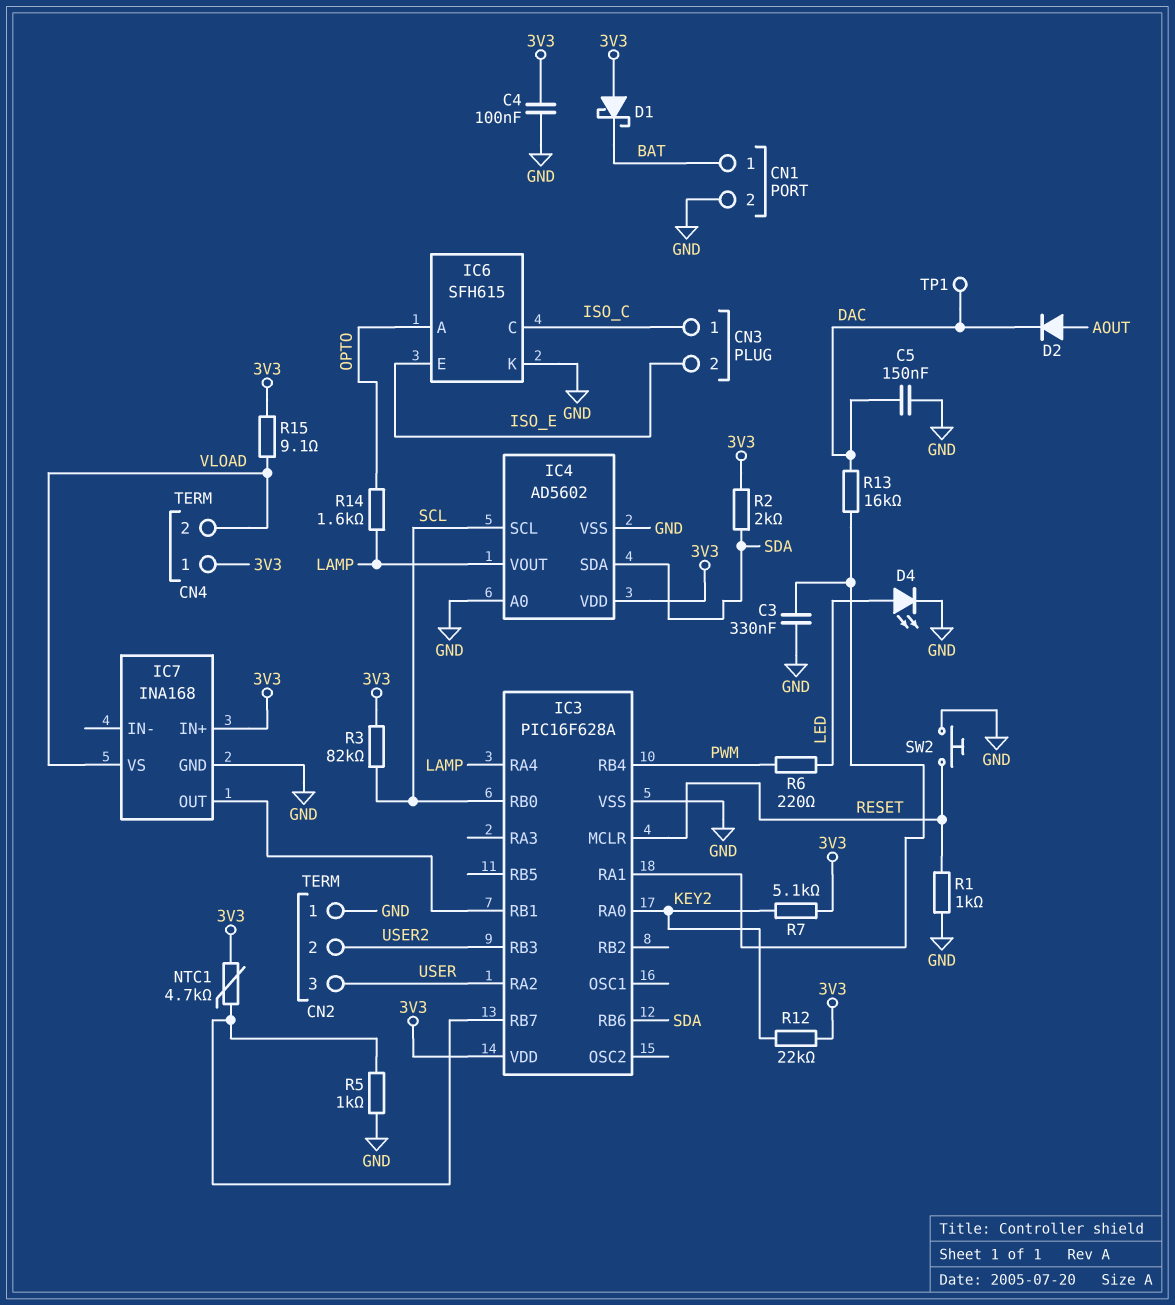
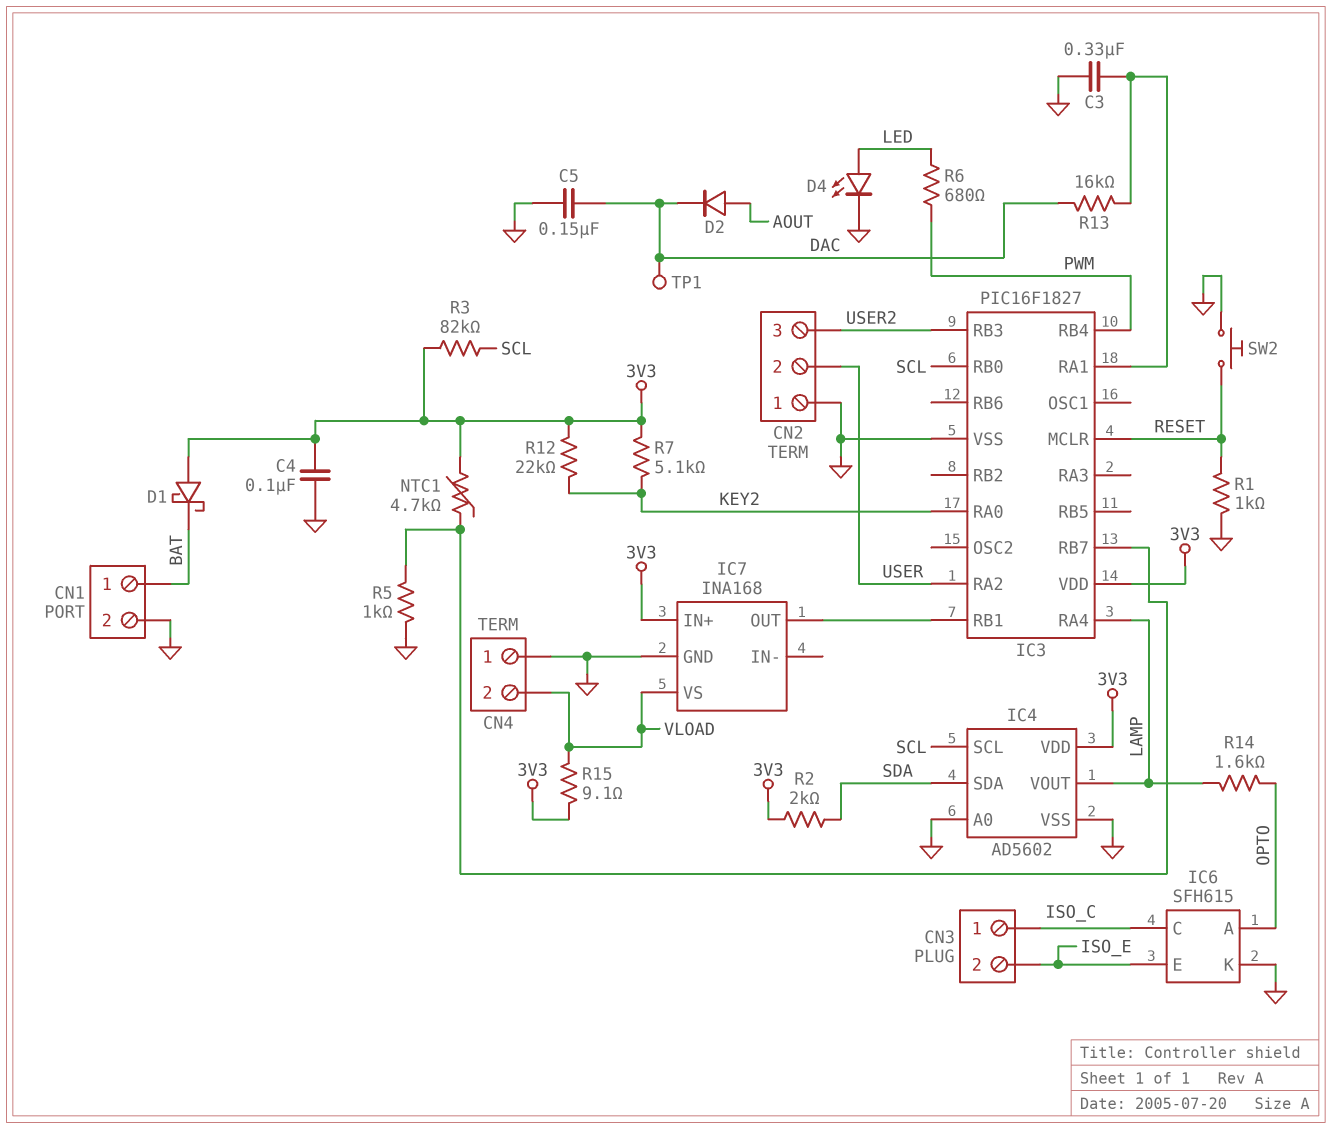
CN2 pin 2: USER2 -> USER
CN2 pin 3: USER -> USER2
CN4 pin 1: 3V3 -> GND
IC3: PIC16F628A -> PIC16F1827
IC3 pin RB6: SDA -> none
R6: 220 (LED, PWM) -> 680 (LED, PWM)

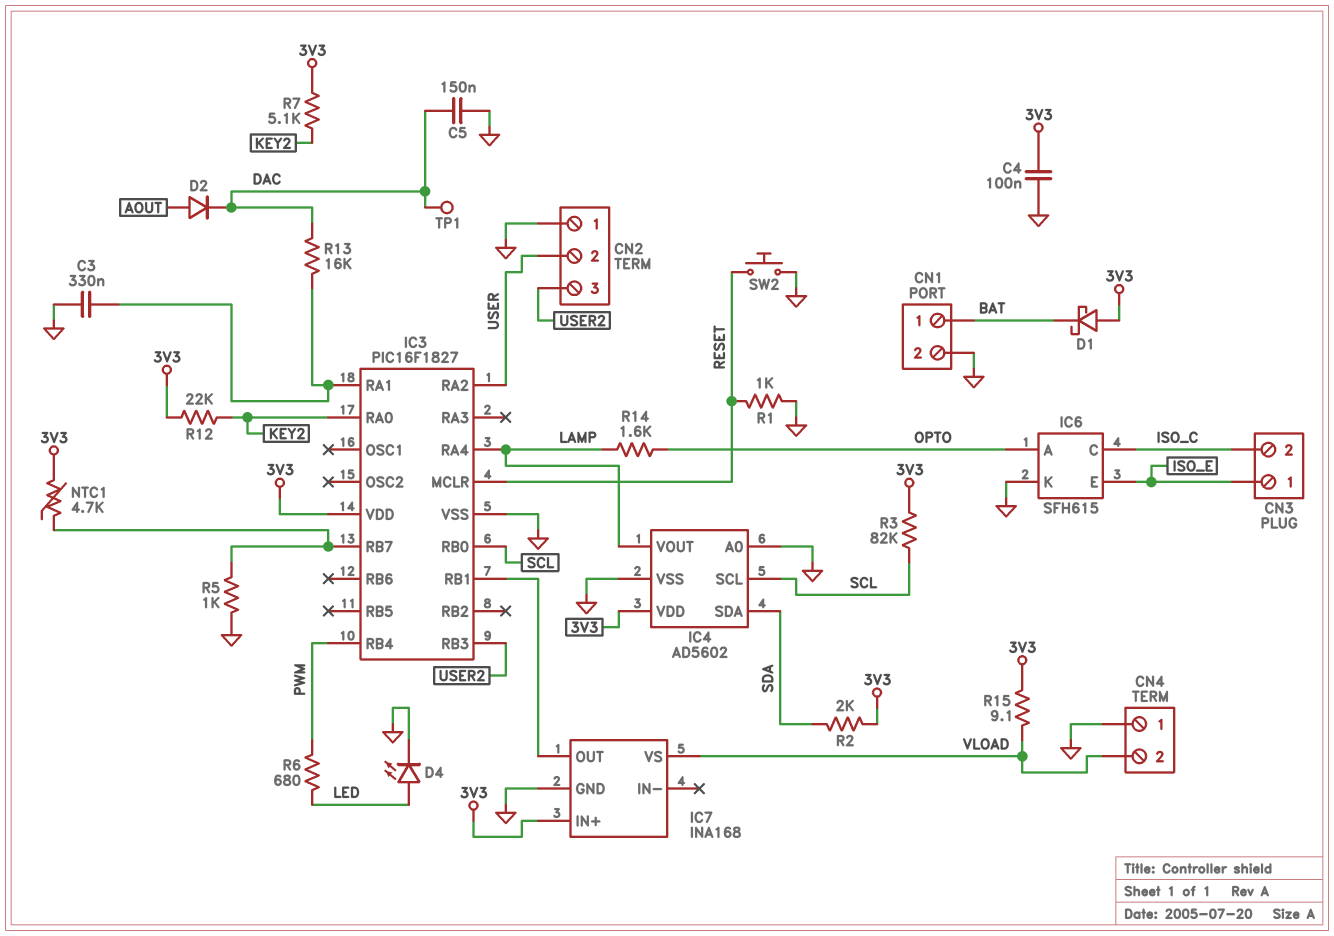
CN3 pin 1: ISO_C -> ISO_E
CN3 pin 2: ISO_E -> ISO_C

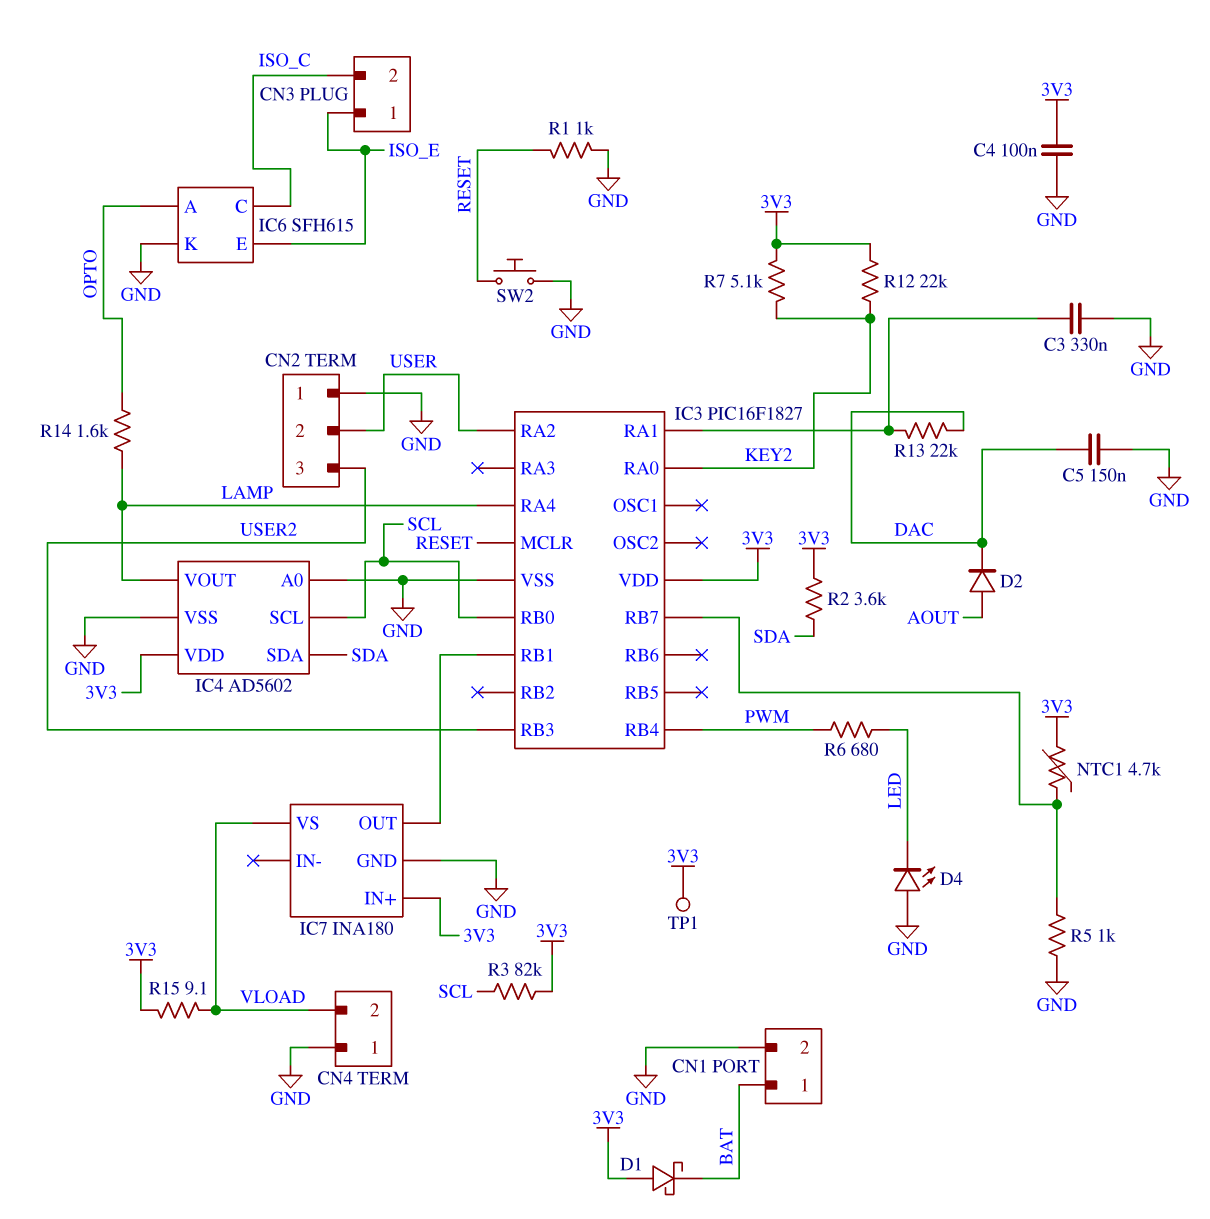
D4: LED (A LED, K GND) -> LED (A GND, K LED)
IC7: INA168 -> INA180
R2: 2k (3V3, SDA) -> 3.6k (3V3, SDA)
R13: 16k (DAC, IC3/RA1) -> 22k (DAC, IC3/RA1)
TP1: test point (DAC) -> test point (3V3)

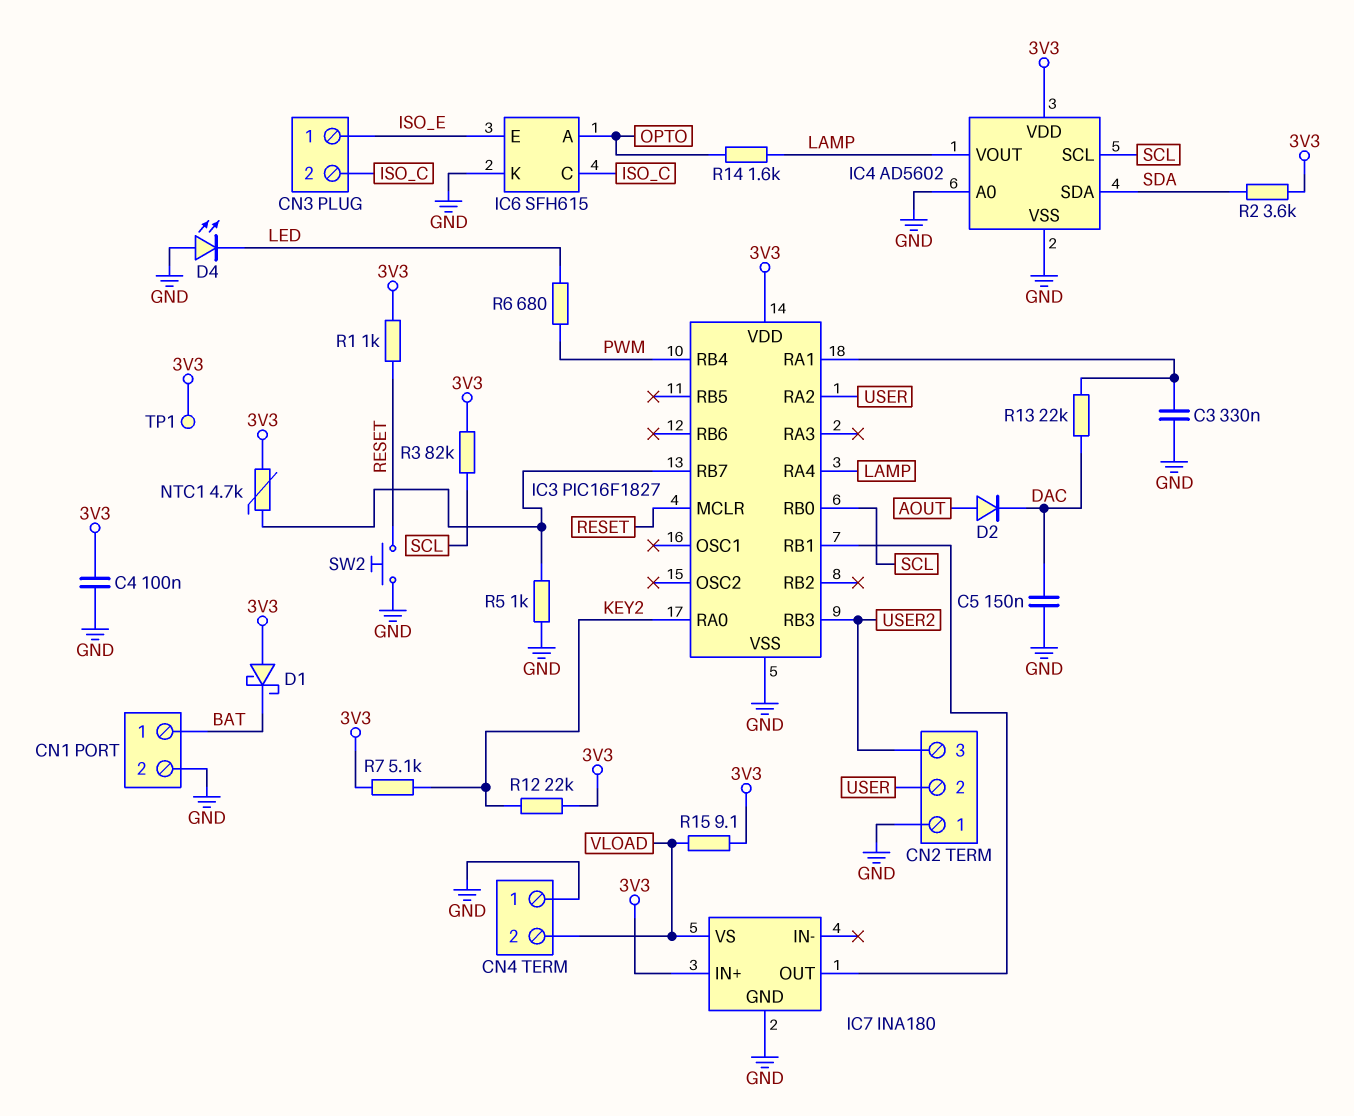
R1: 1k (GND, RESET) -> 1k (3V3, RESET)

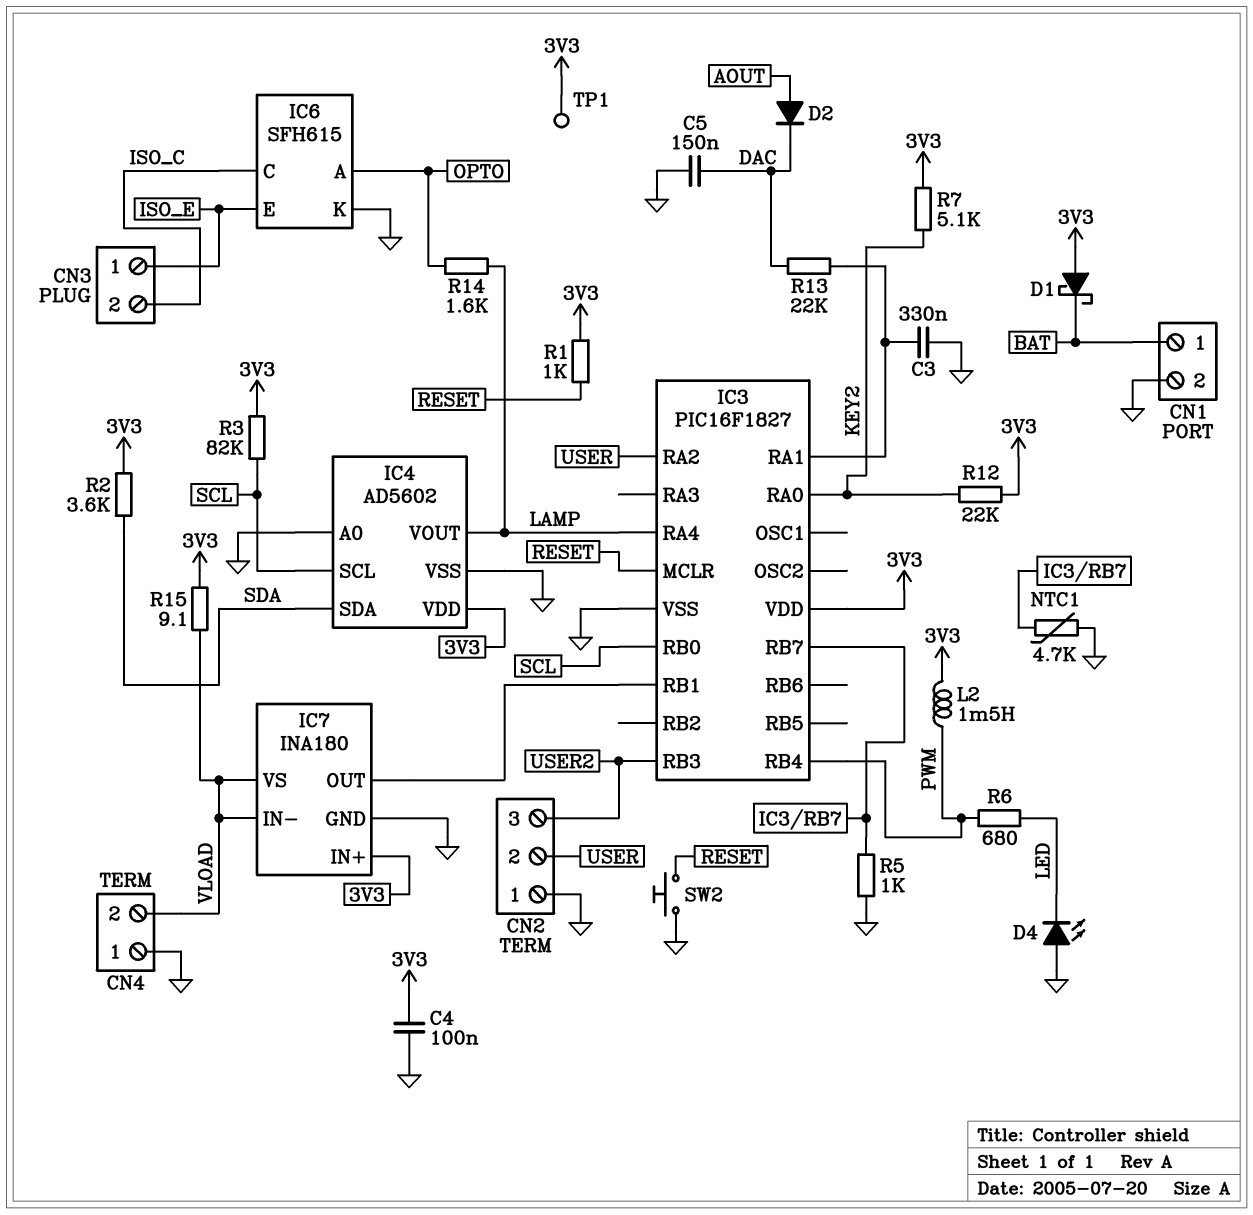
IC7 pin IN-: none -> VLOAD
L2: none -> 1.5mH (3V3, PWM)
NTC1: 4.7k (3V3, IC3/RB7) -> 4.7k (GND, IC3/RB7)

